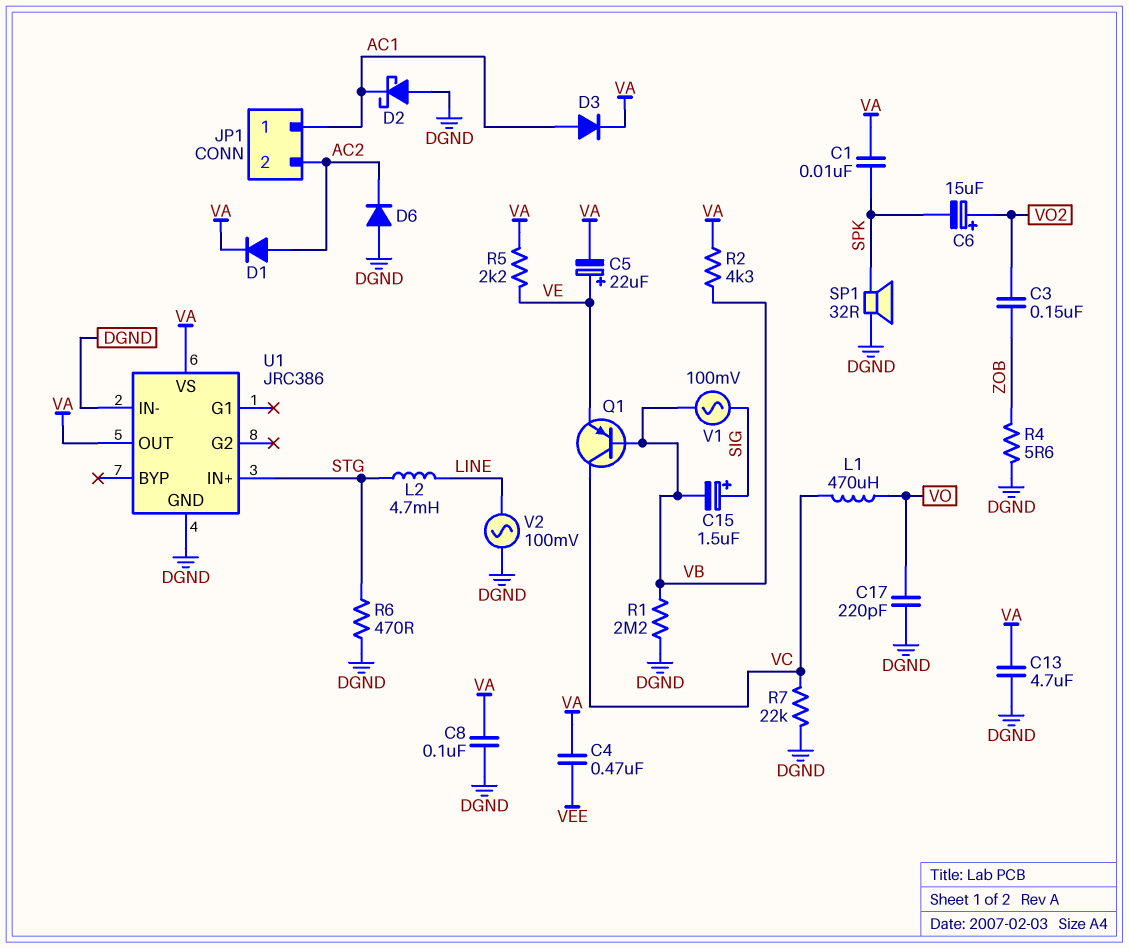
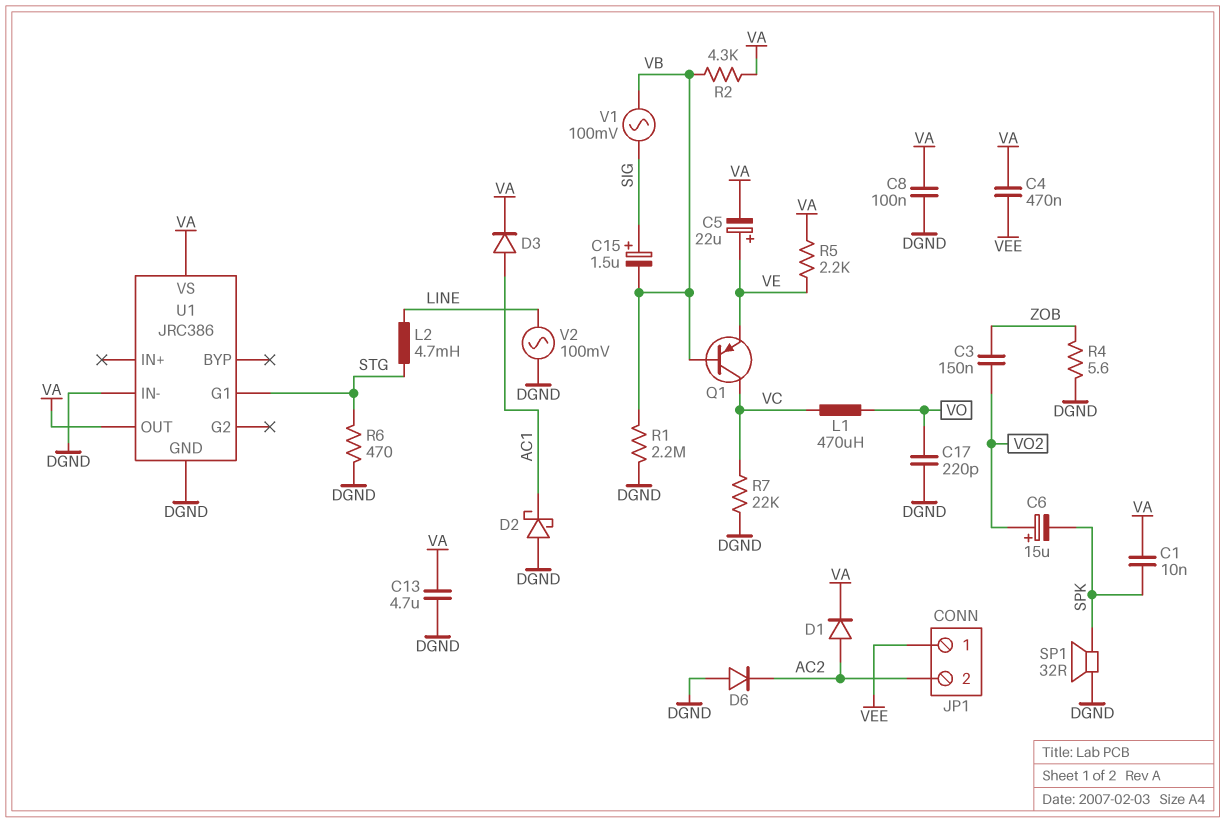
JP1 pin 1: AC1 -> VEE
U1 pin G1: none -> STG
U1 pin IN+: STG -> none

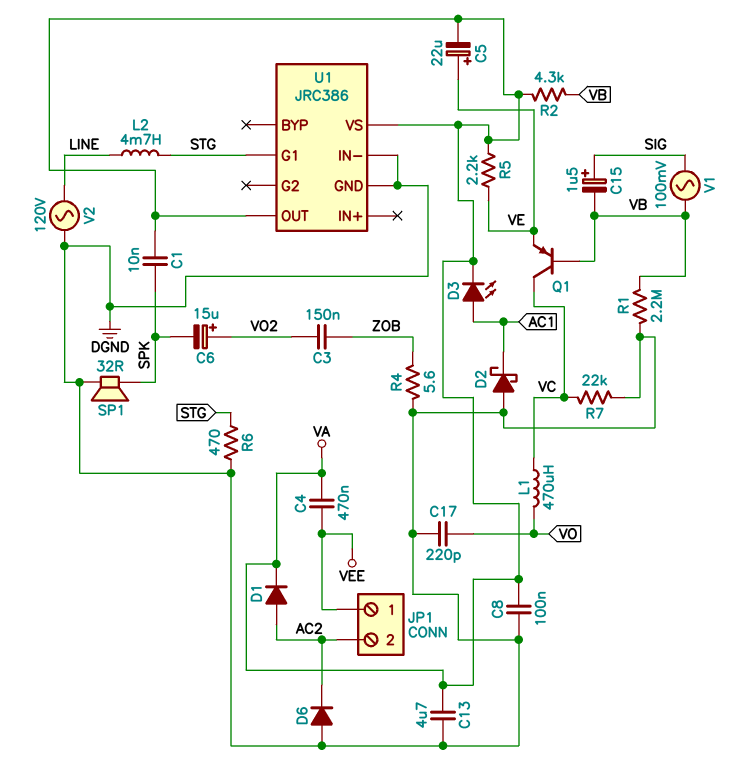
D3: diode (A AC1, K VA) -> LED (A AC1, K VA)
V2: AC 100mV (DGND, LINE) -> AC 120V (DGND, LINE)

